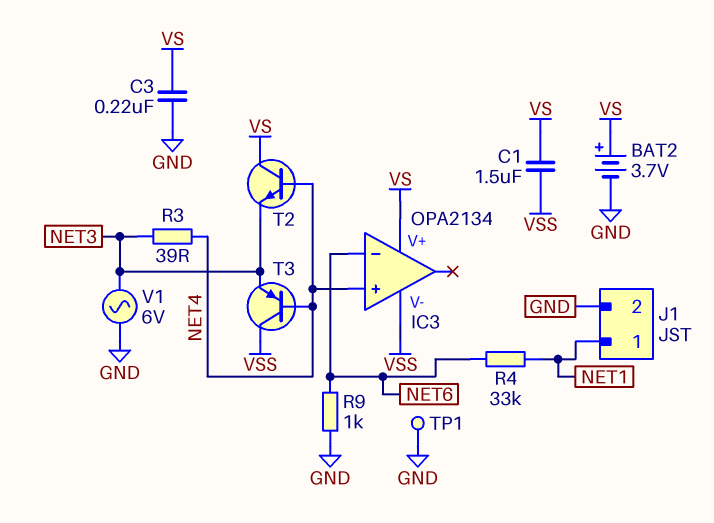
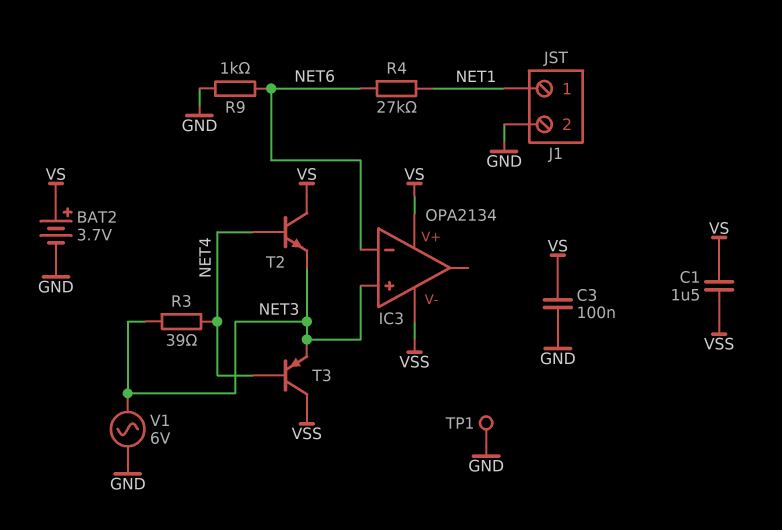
C3: 220nF (GND, VS) -> 100nF (GND, VS)
IC3 pin in+: NET4 -> NET3
R4: 33k (NET1, NET6) -> 27k (NET1, NET6)

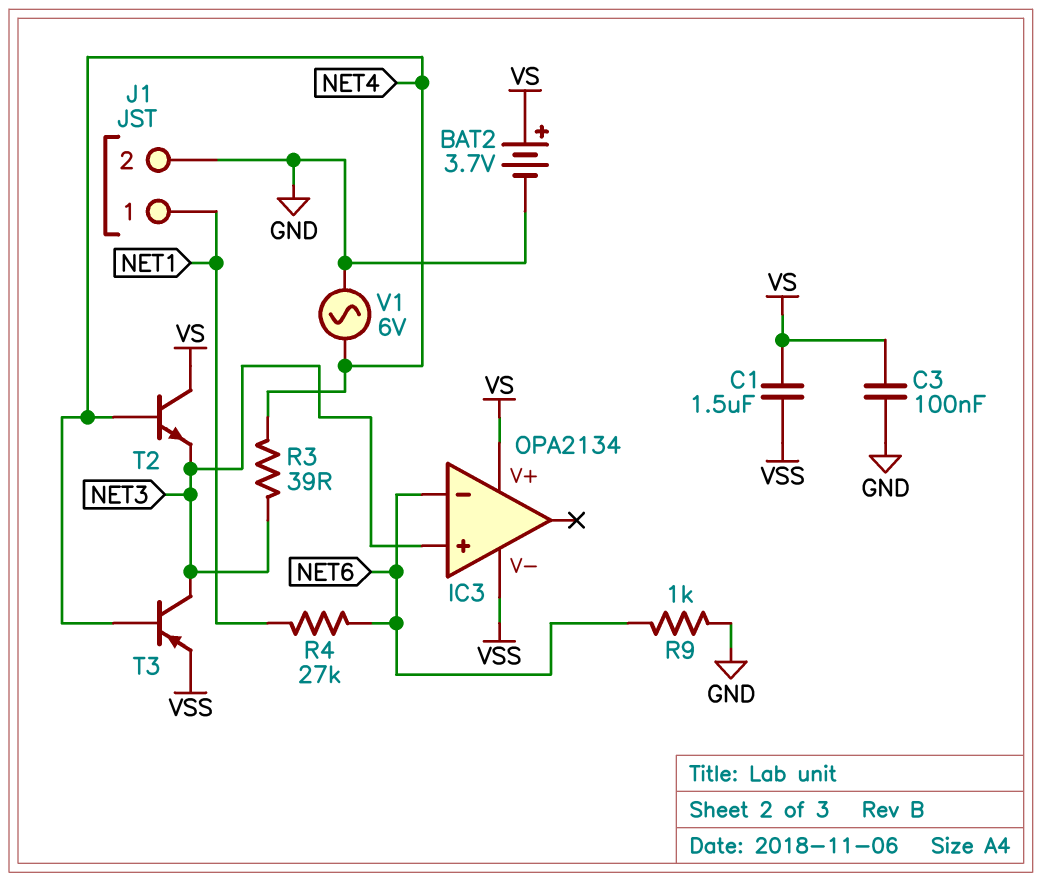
T3: PNP (B NET4, C VSS, E NET3) -> PNP (B NET4, C NET3, E VSS)
TP1: test point (GND) -> none
V1: AC 6V (GND, NET3) -> AC 6V (GND, NET4)

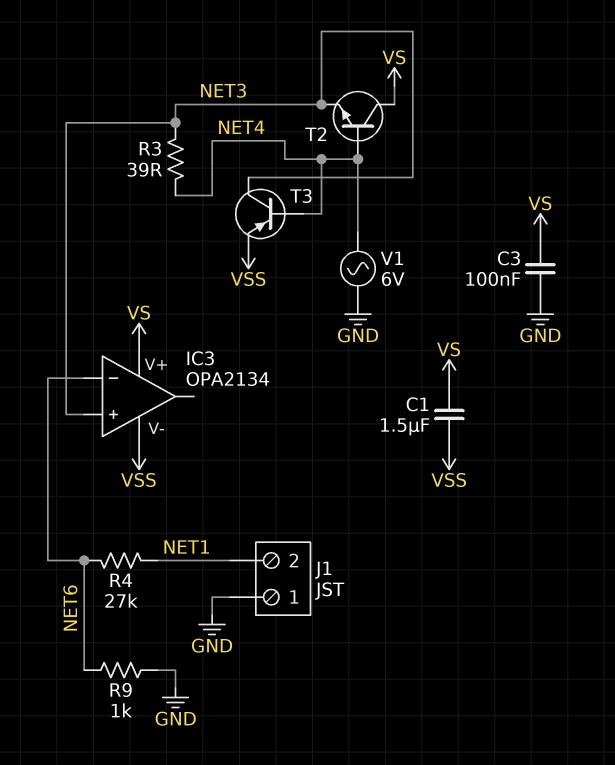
BAT2: 3.7V (plus VS, minus GND) -> none
J1 pin 1: NET1 -> GND
J1 pin 2: GND -> NET1

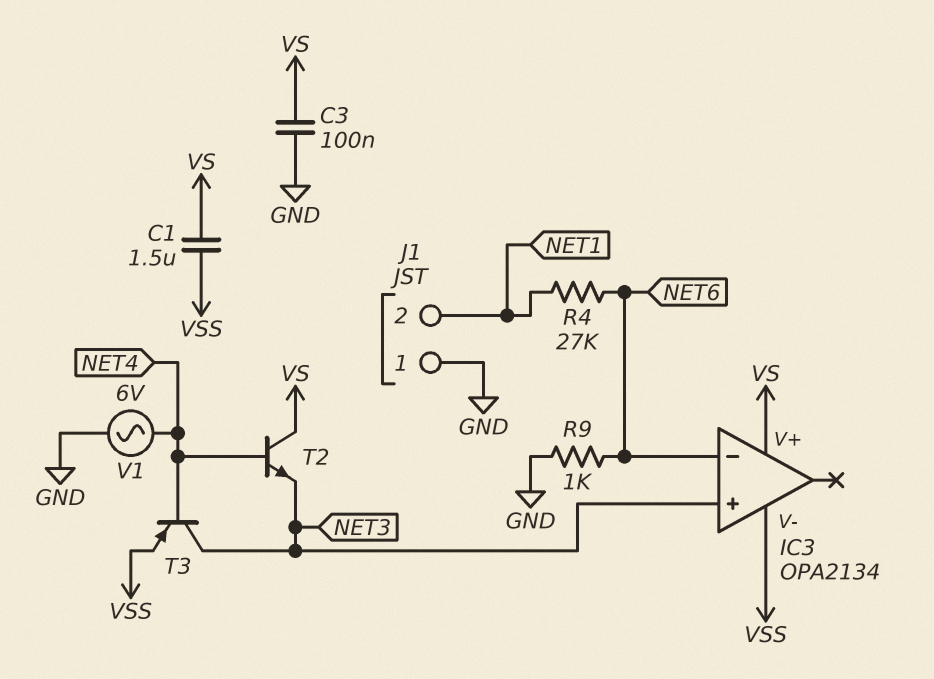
R3: 39 (NET3, NET4) -> none

